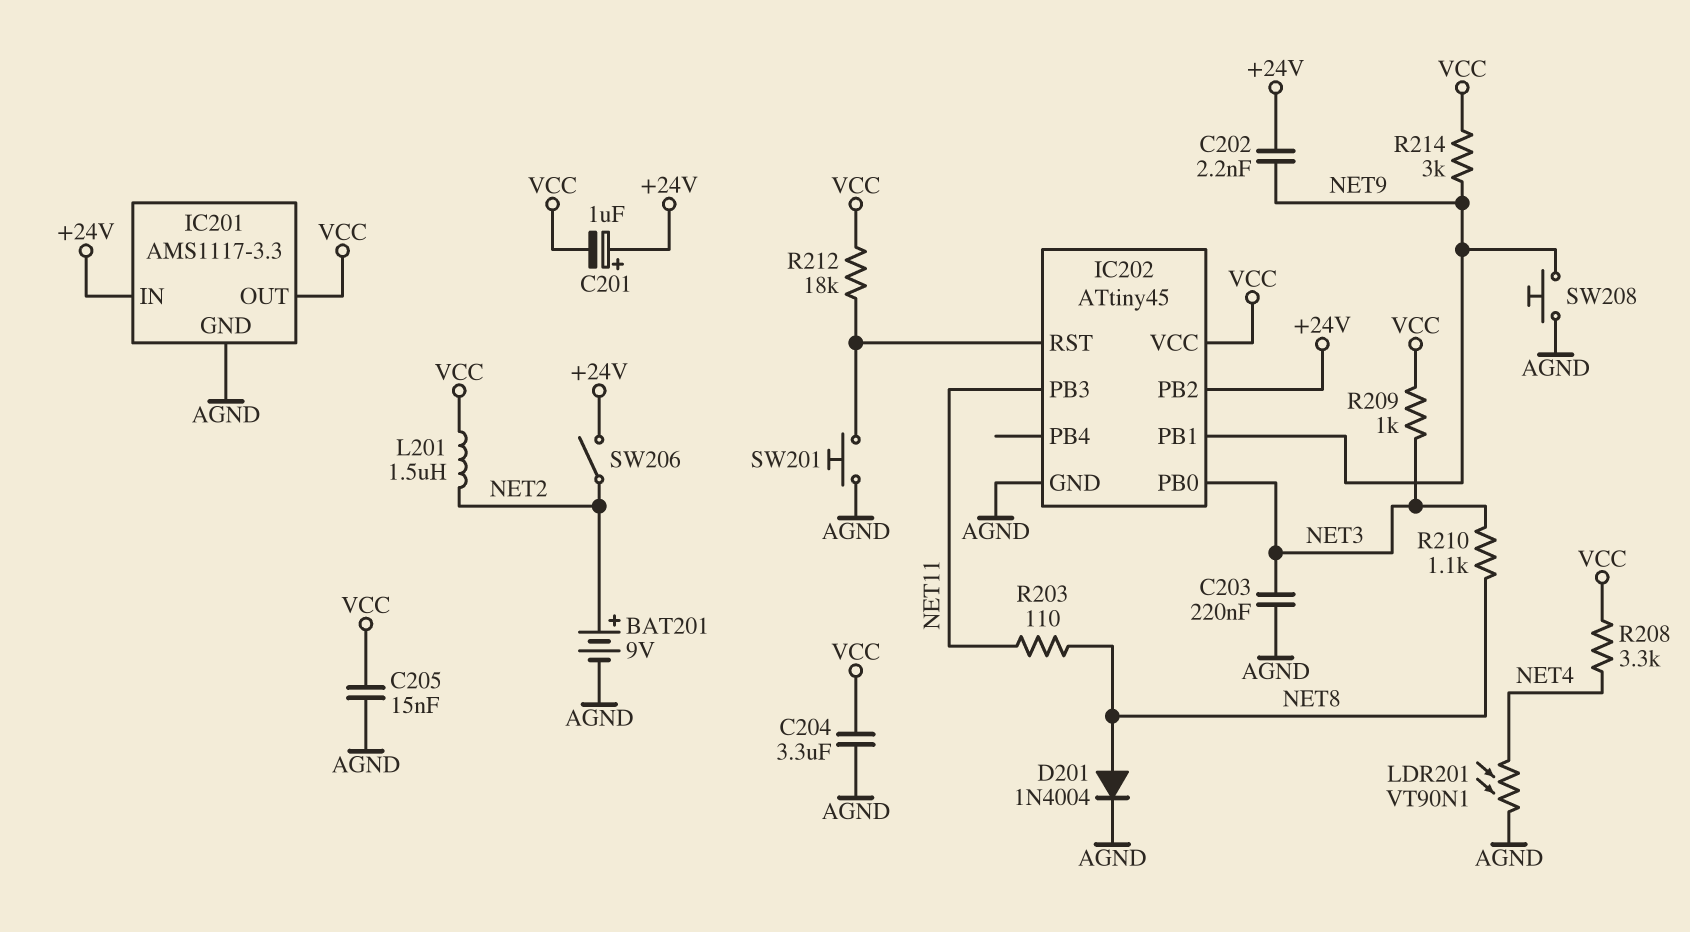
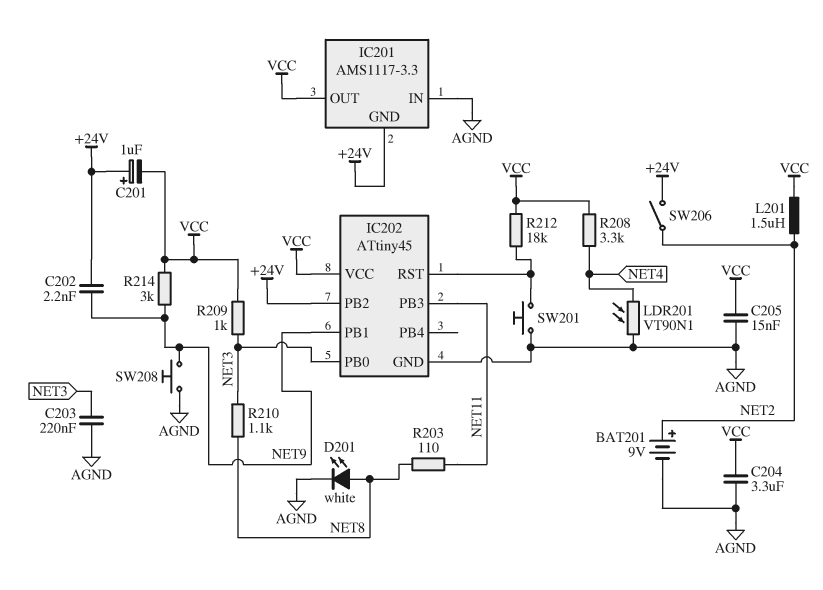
D201: diode 1N4004 (A NET8, K AGND) -> LED white (A NET8, K AGND)
IC201 pin GND: AGND -> +24V
IC201 pin IN: +24V -> AGND

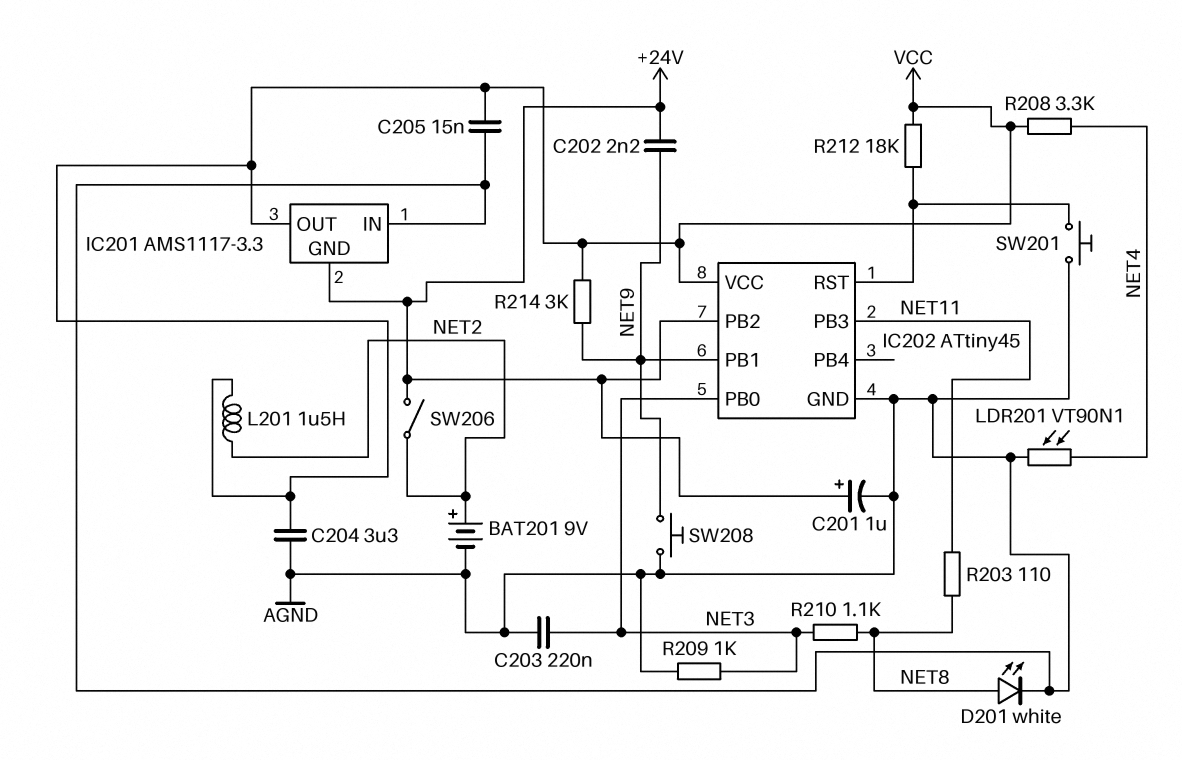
C201: 1uF (plus +24V, minus VCC) -> 1uF (plus +24V, minus AGND)
R209: 1k (NET3, VCC) -> 1k (AGND, NET3)

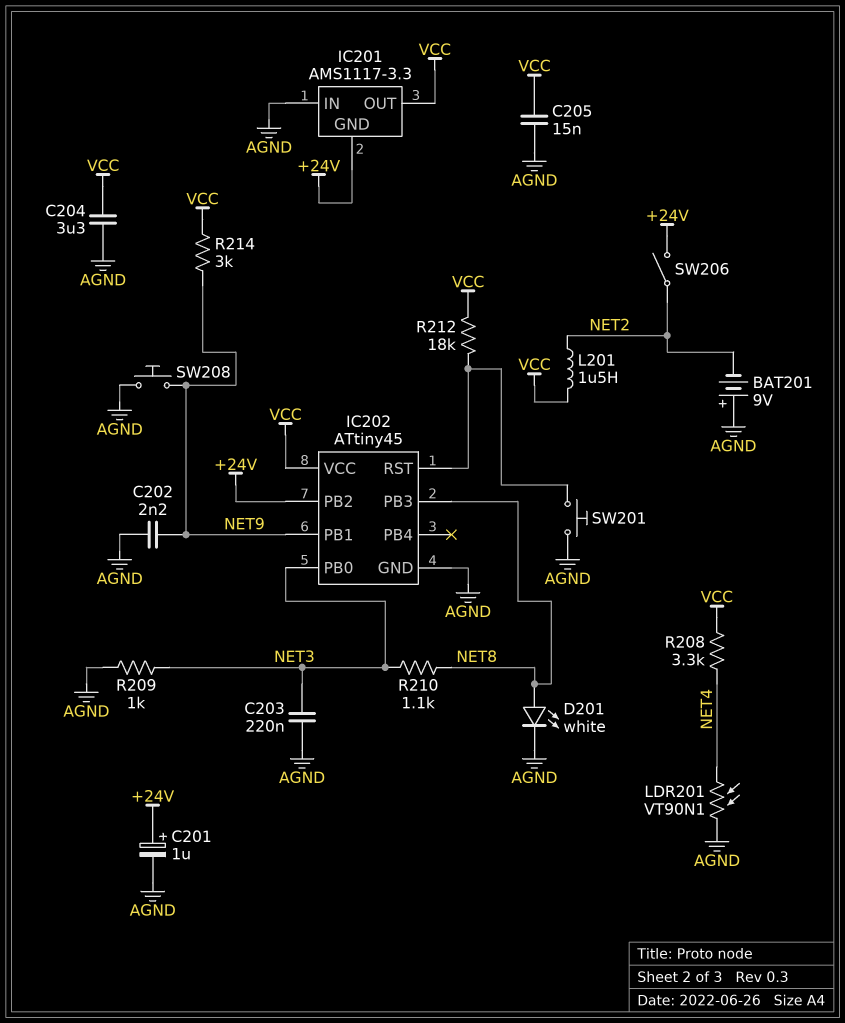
BAT201: 9V (plus NET2, minus AGND) -> 9V (plus AGND, minus NET2)
C202: 2.2nF (+24V, NET9) -> 2.2nF (AGND, NET9)
IC202 pin PB3: NET11 -> NET8
R203: 110 (NET8, NET11) -> none

